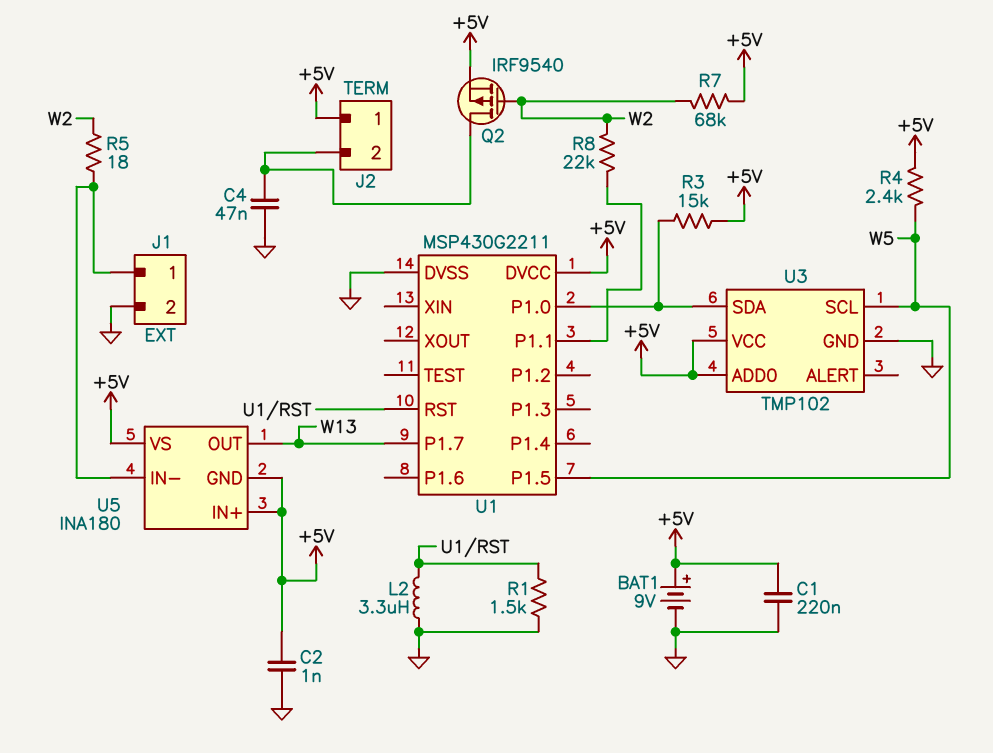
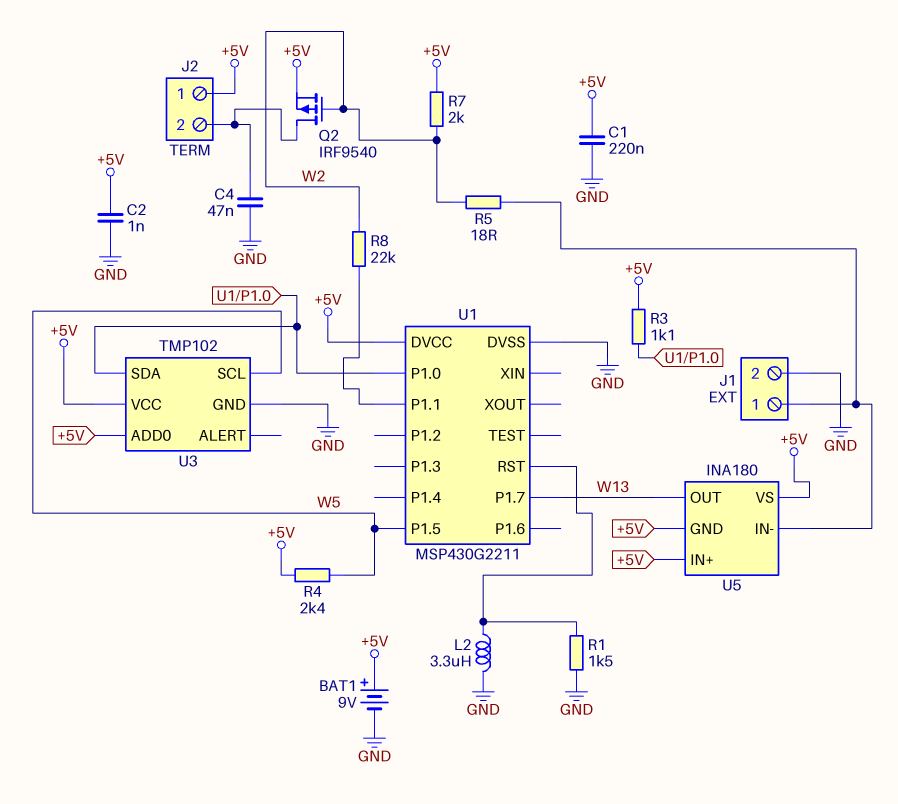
R3: 15k (+5V, U1/P1.0) -> 1.1k (+5V, U1/P1.0)
R7: 68k (+5V, W2) -> 2k (+5V, W2)

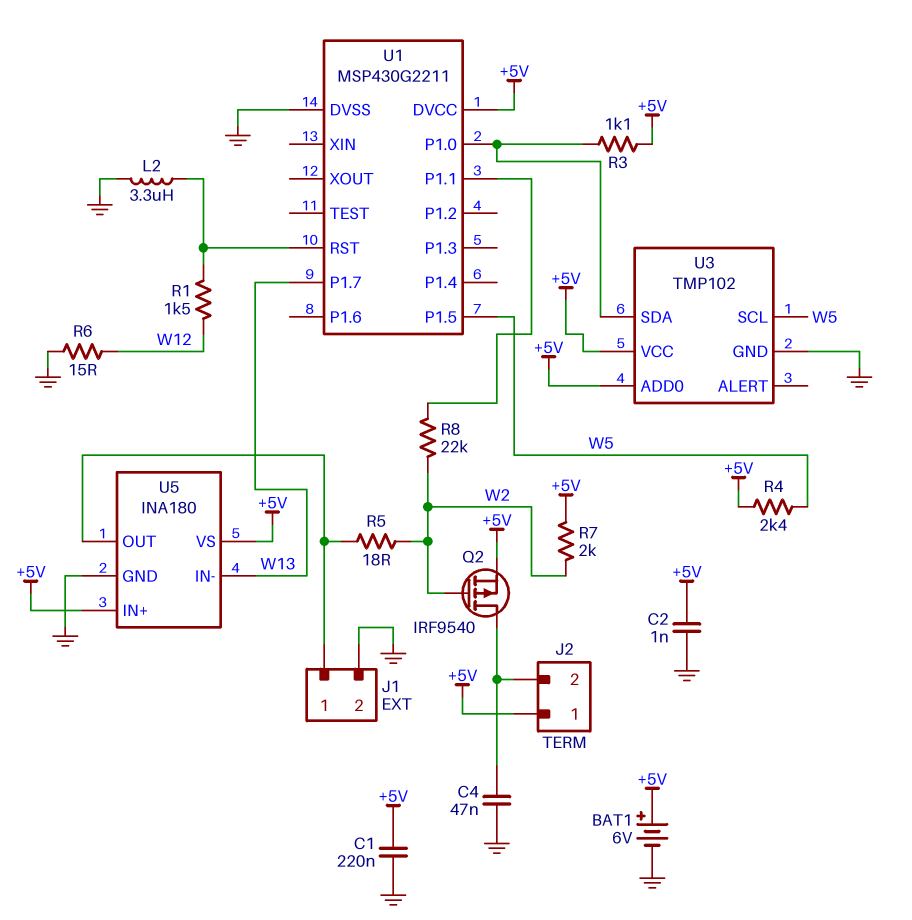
BAT1: 9V (plus +5V, minus GND) -> 6V (plus +5V, minus GND)
R1: 1.5k (GND, U1/RST) -> 1.5k (U1/RST, W12)
R6: none -> 15 (GND, W12)
U5 pin GND: +5V -> GND
U5 pin IN-: J1/1 -> W13
U5 pin OUT: W13 -> J1/1

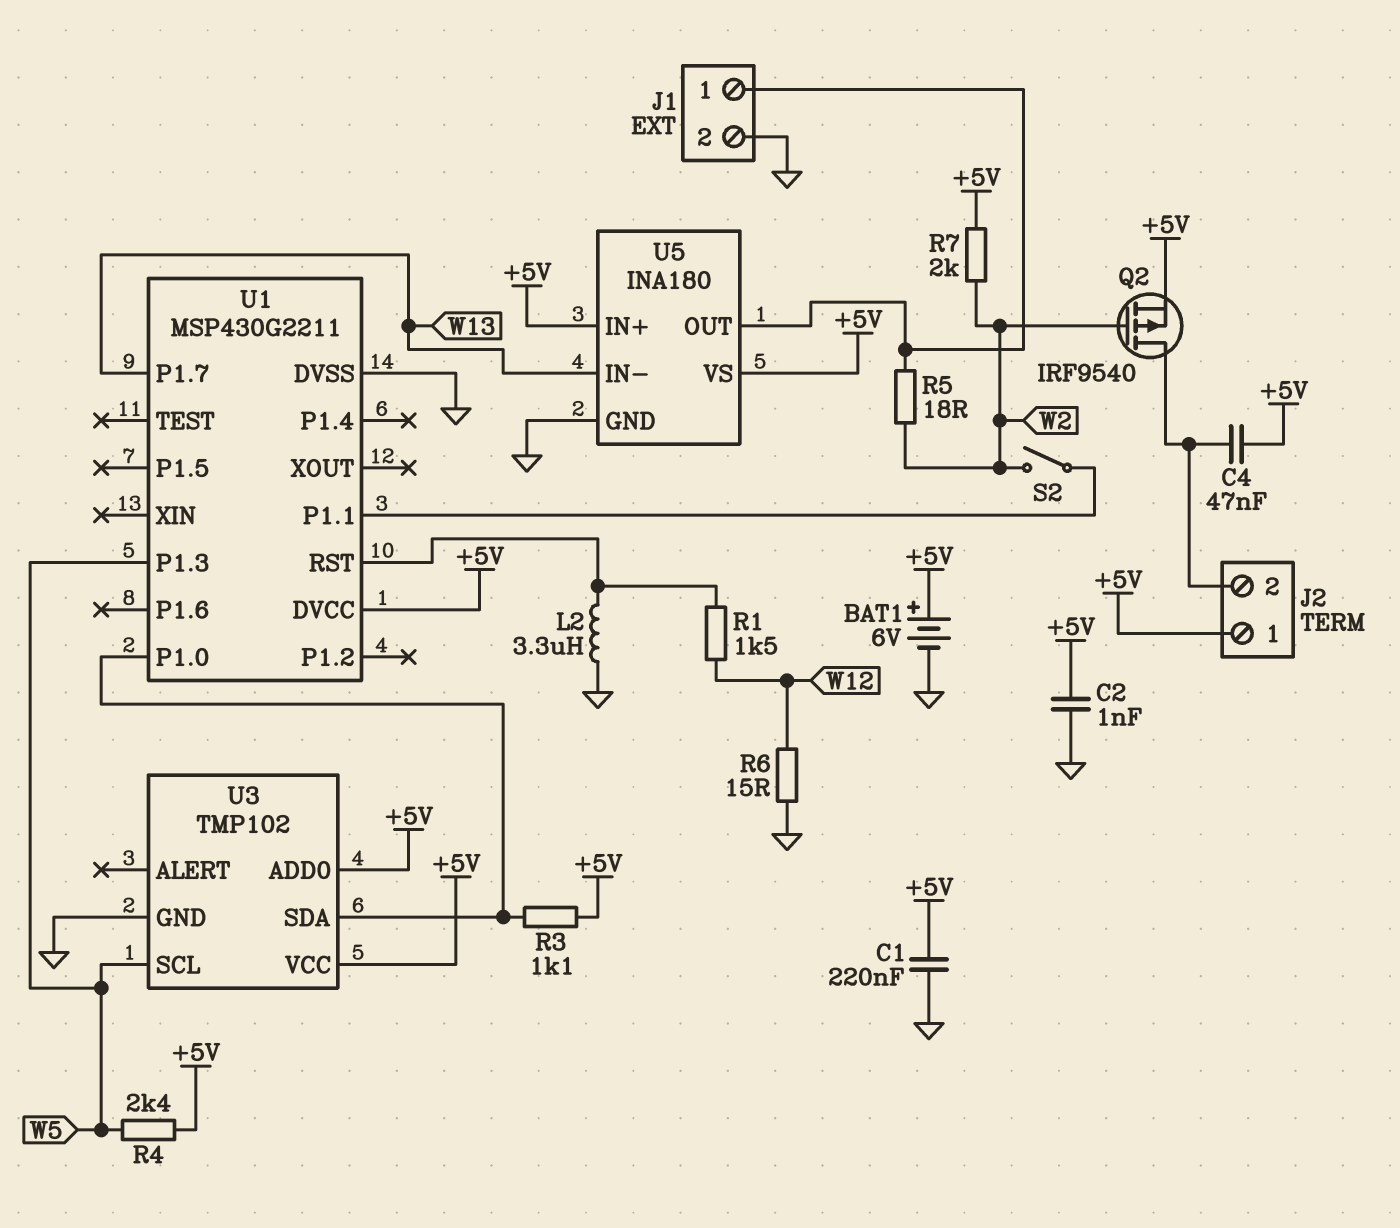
C4: 47nF (GND, J2/2) -> 47nF (+5V, J2/2)
R8: 22k (U1/P1.1, W2) -> none
S2: none -> switch (U1/P1.1, W2)
U1 pin P1.3: none -> W5
U1 pin P1.5: W5 -> none

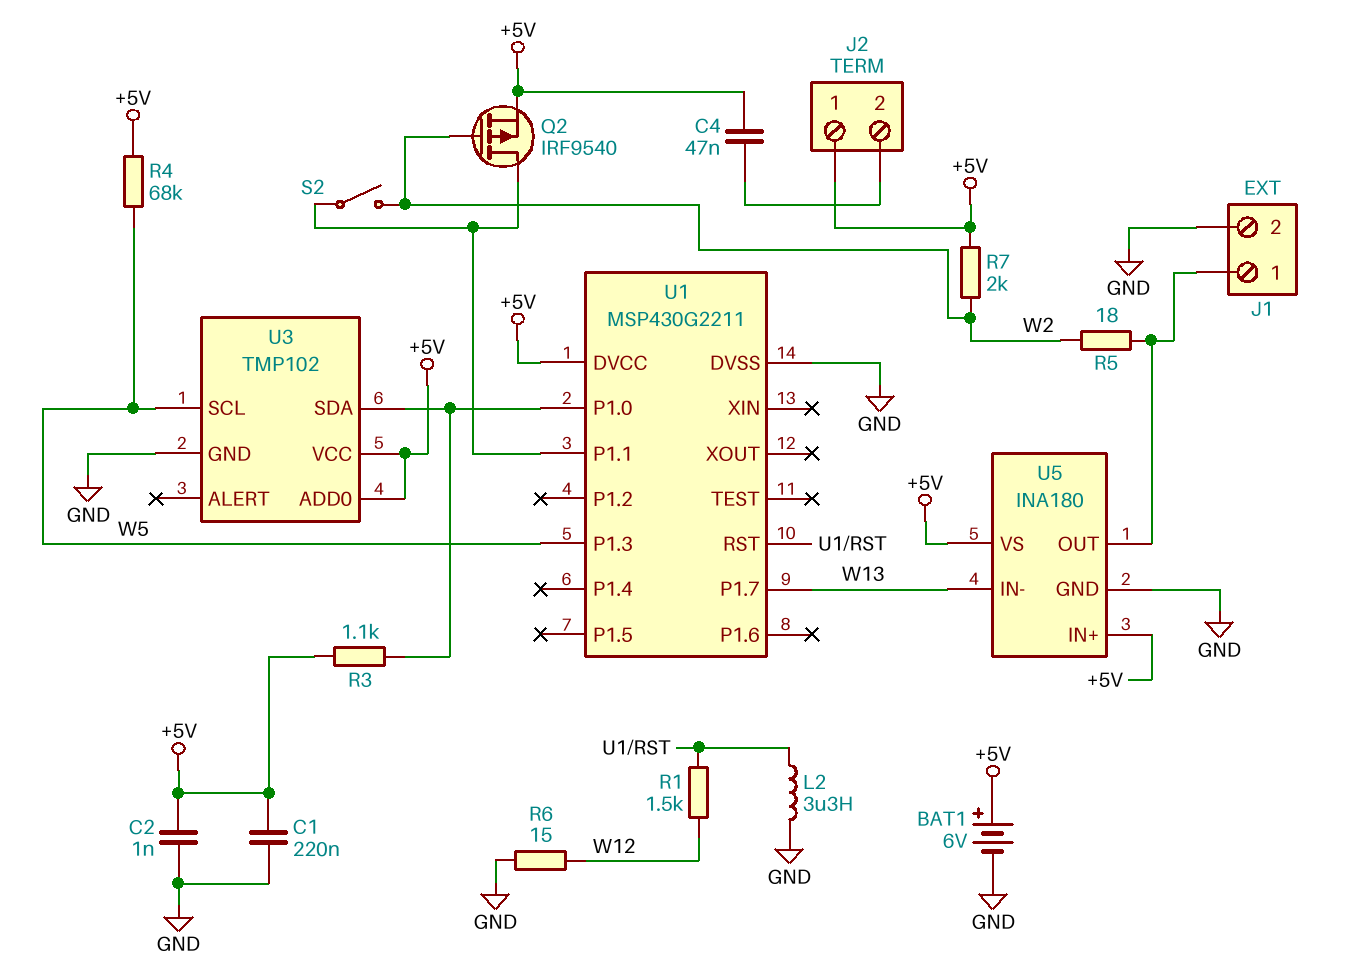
Q2: PMOS IRF9540 (G W2, D J2/2, S +5V) -> PMOS IRF9540 (G W2, D U1/P1.1, S +5V)
R4: 2.4k (+5V, W5) -> 68k (+5V, W5)

